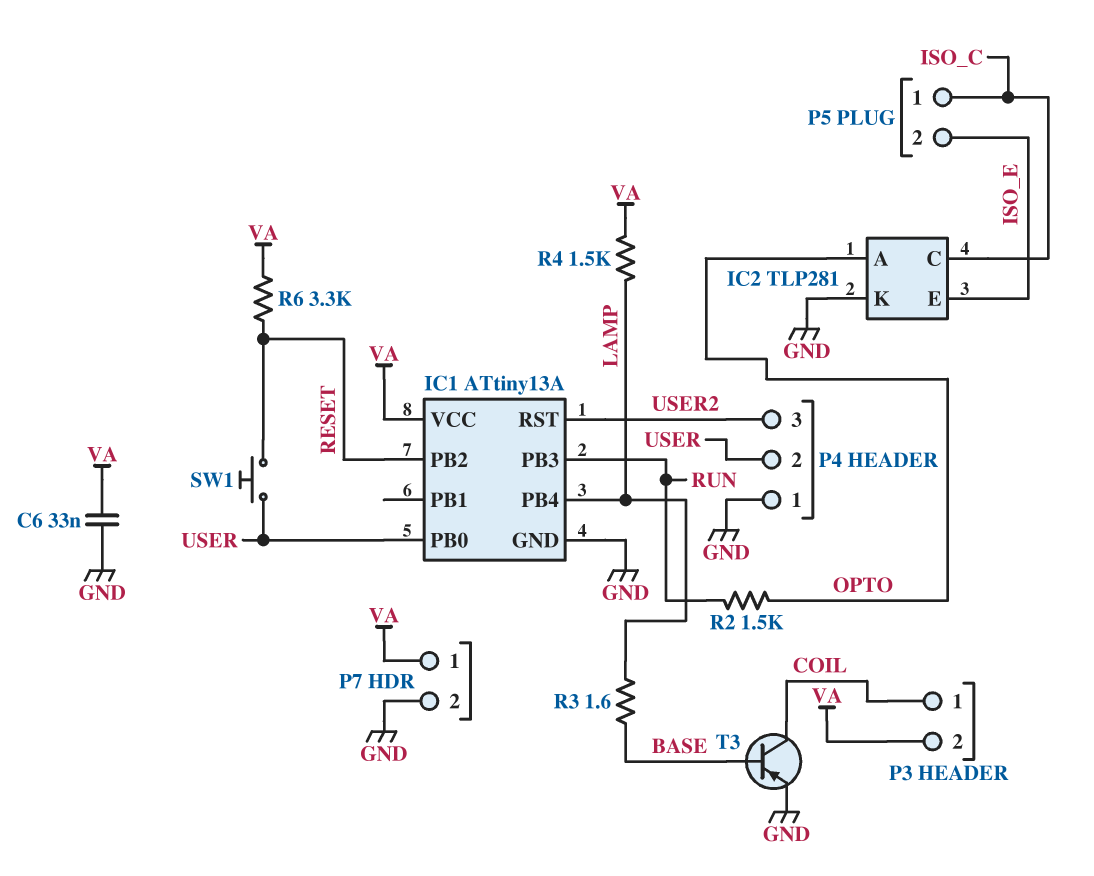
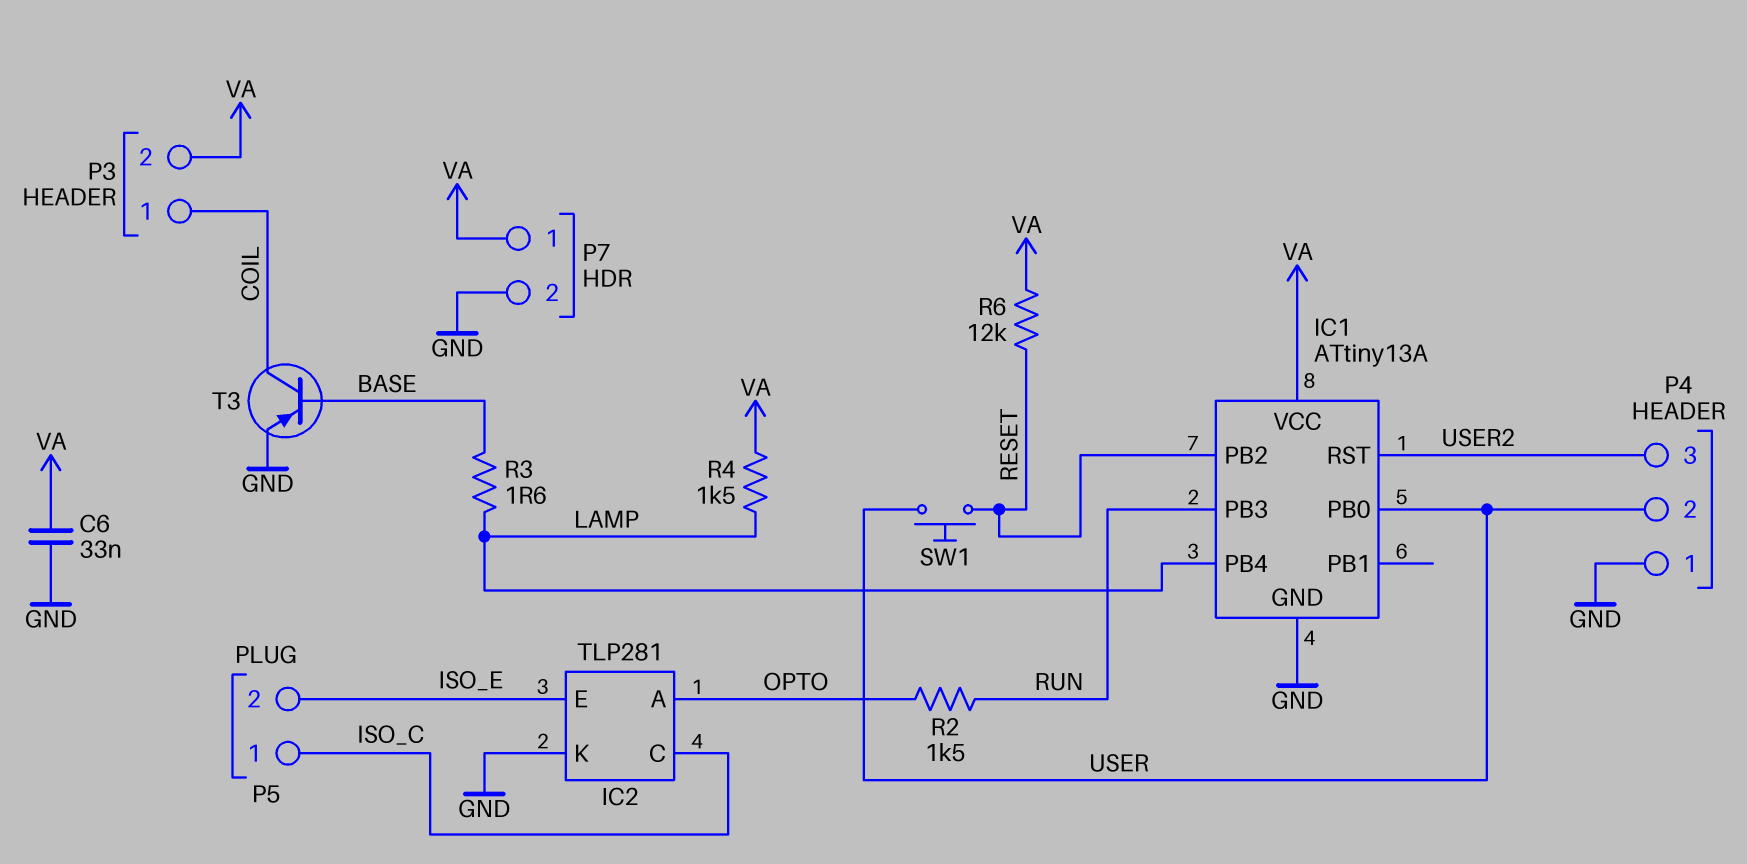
R6: 3.3k (RESET, VA) -> 12k (RESET, VA)

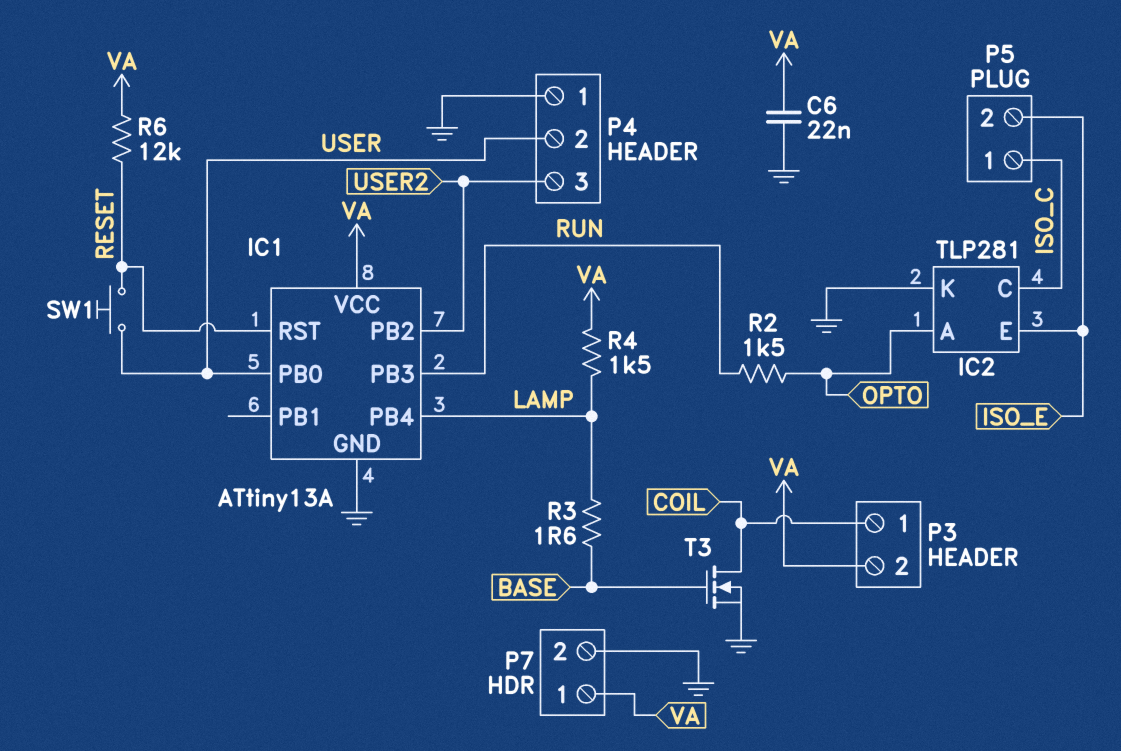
C6: 33nF (GND, VA) -> 22nF (GND, VA)
IC1 pin PB2: RESET -> USER2
IC1 pin RST: USER2 -> RESET
T3: PNP (B BASE, C COIL, E GND) -> NMOS (G BASE, D COIL, S GND)

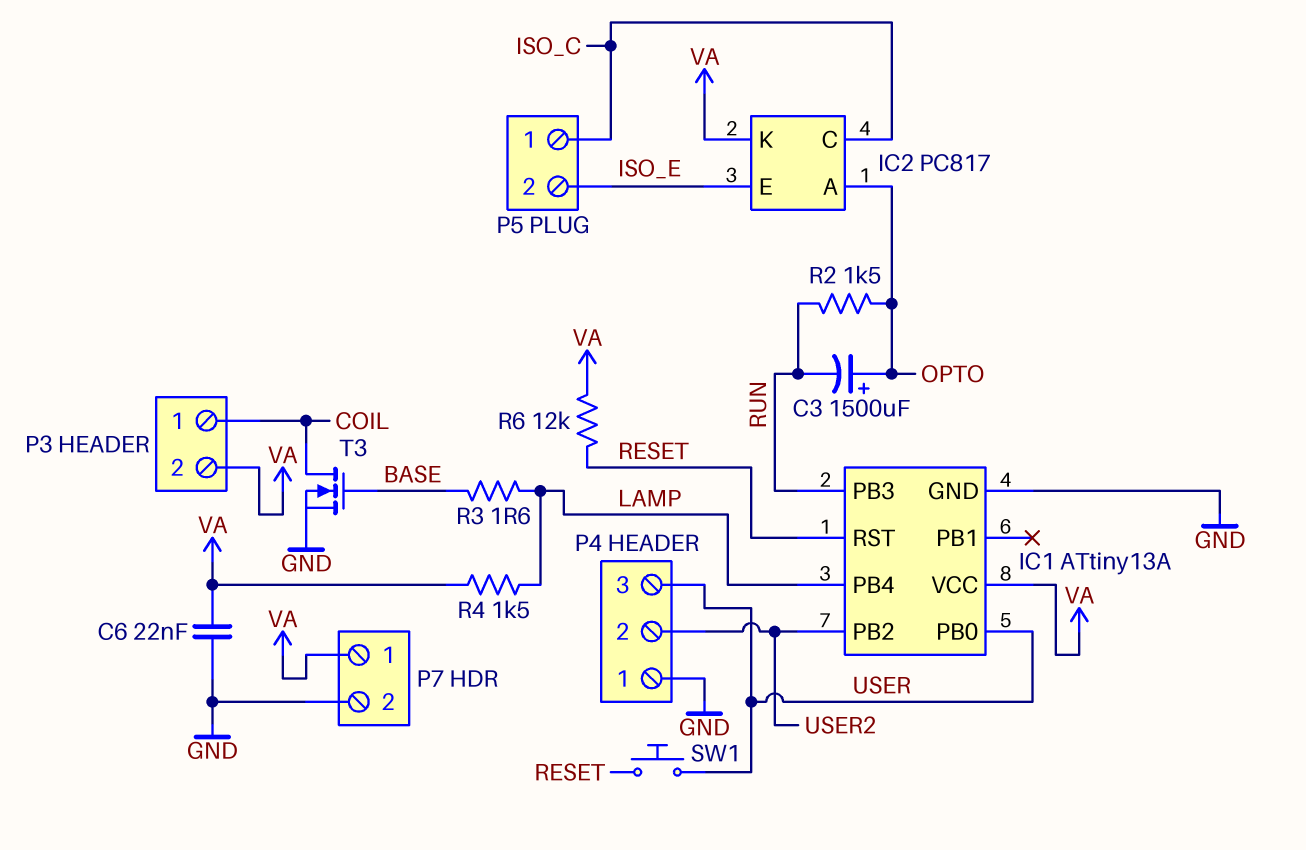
C3: none -> 1500uF (plus OPTO, minus RUN)
IC2: TLP281 -> PC817
IC2 pin K: GND -> VA
P4 pin 2: USER -> USER2
P4 pin 3: USER2 -> USER

